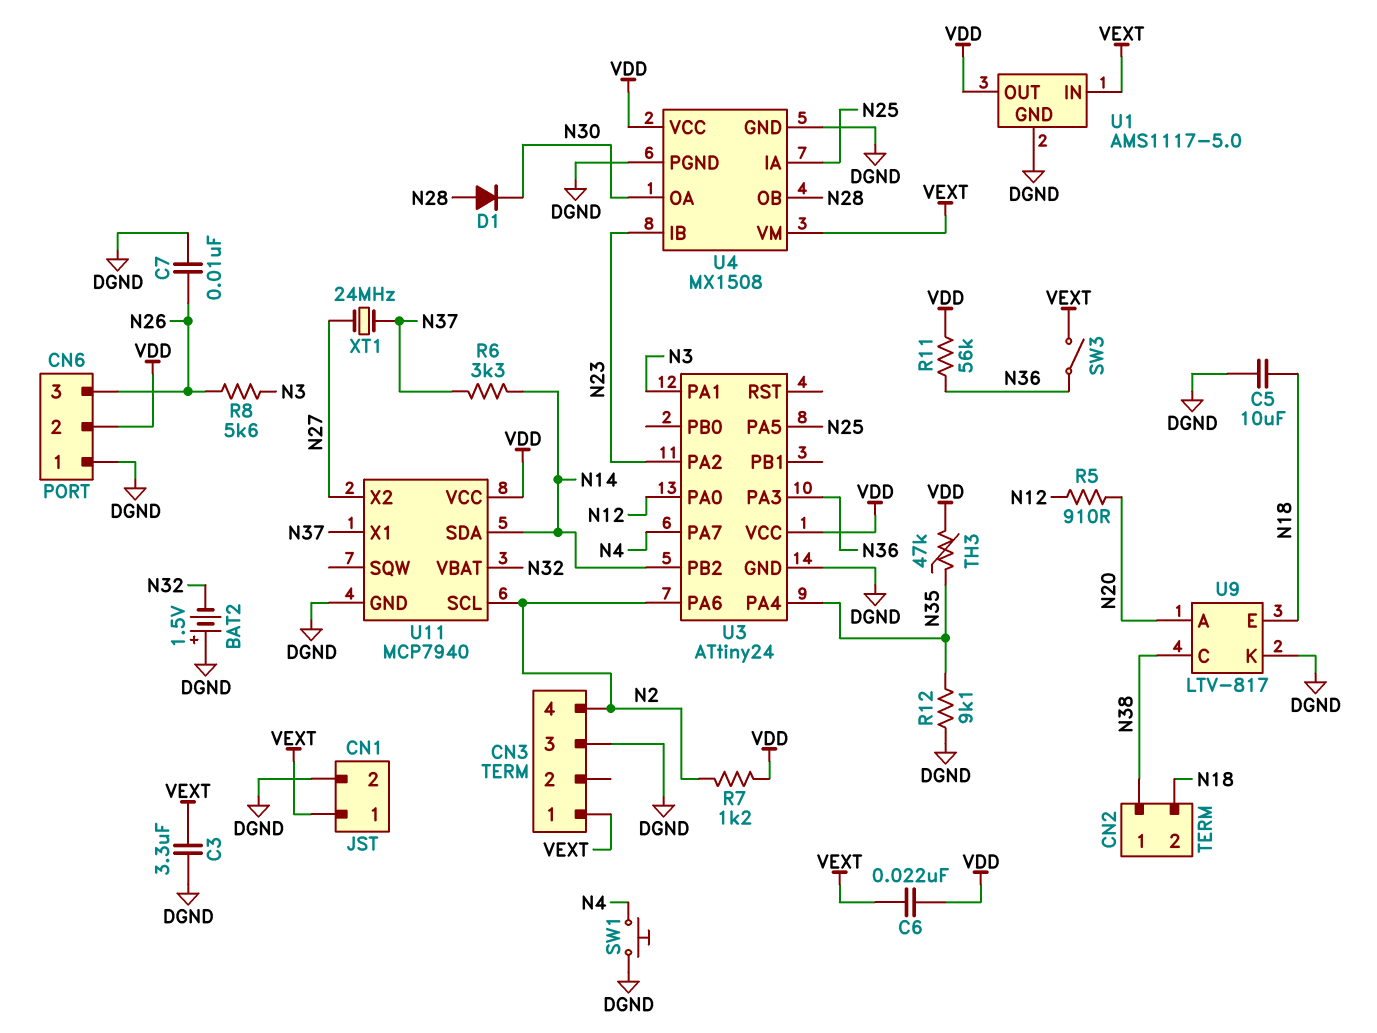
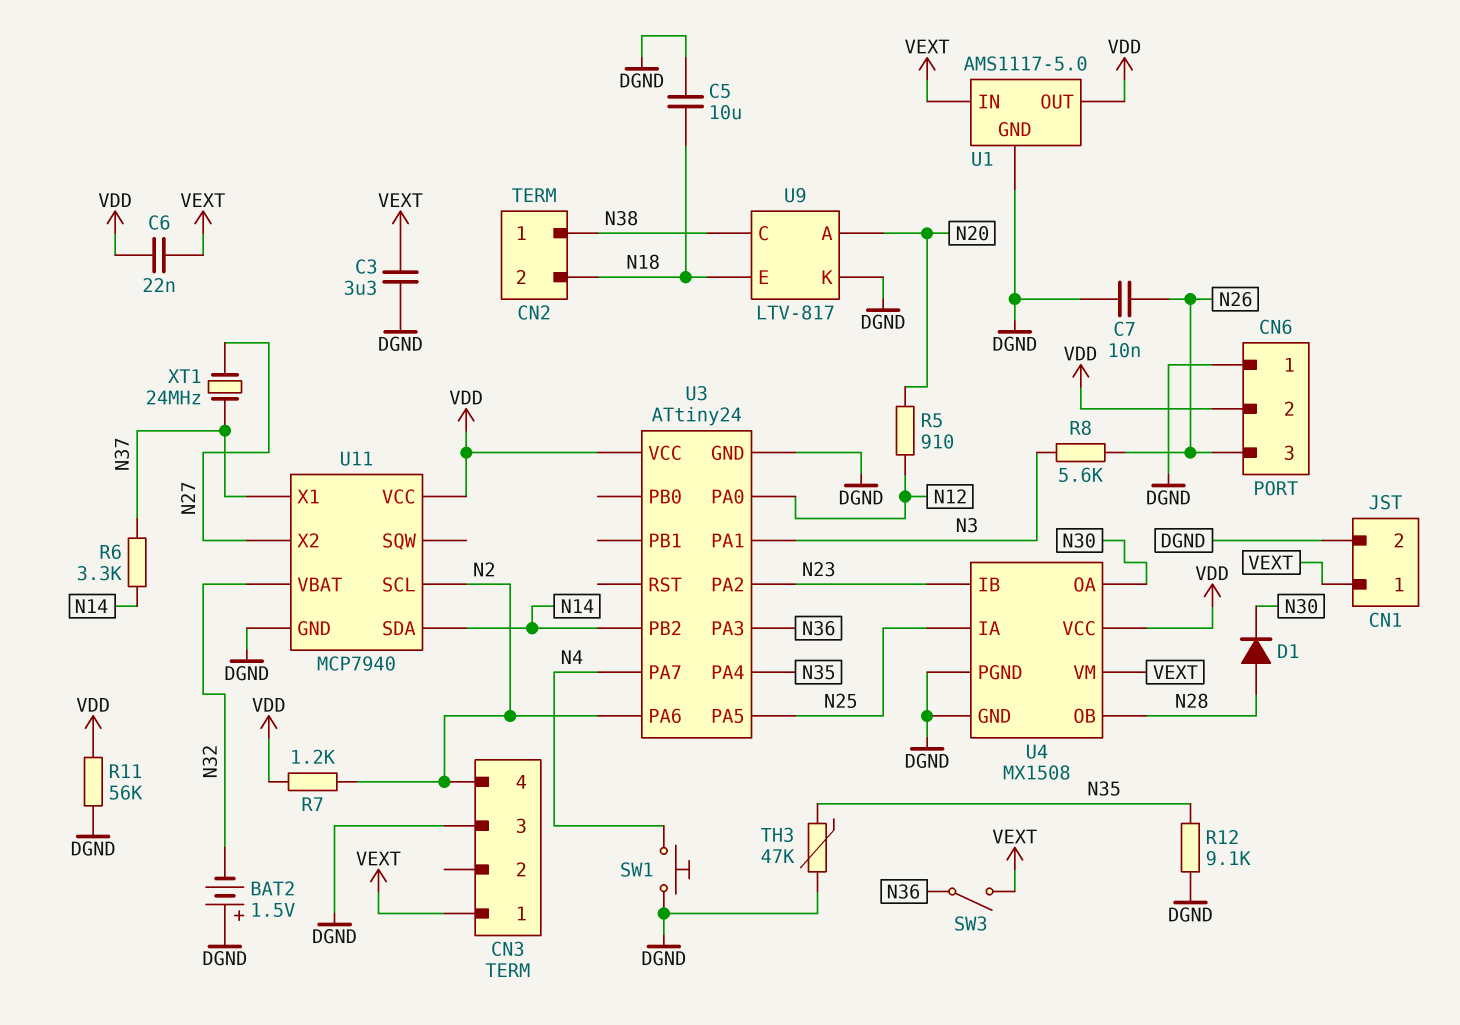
R11: 56k (N36, VDD) -> 56k (DGND, VDD)
TH3: 47k (N35, VDD) -> 47k (DGND, N35)

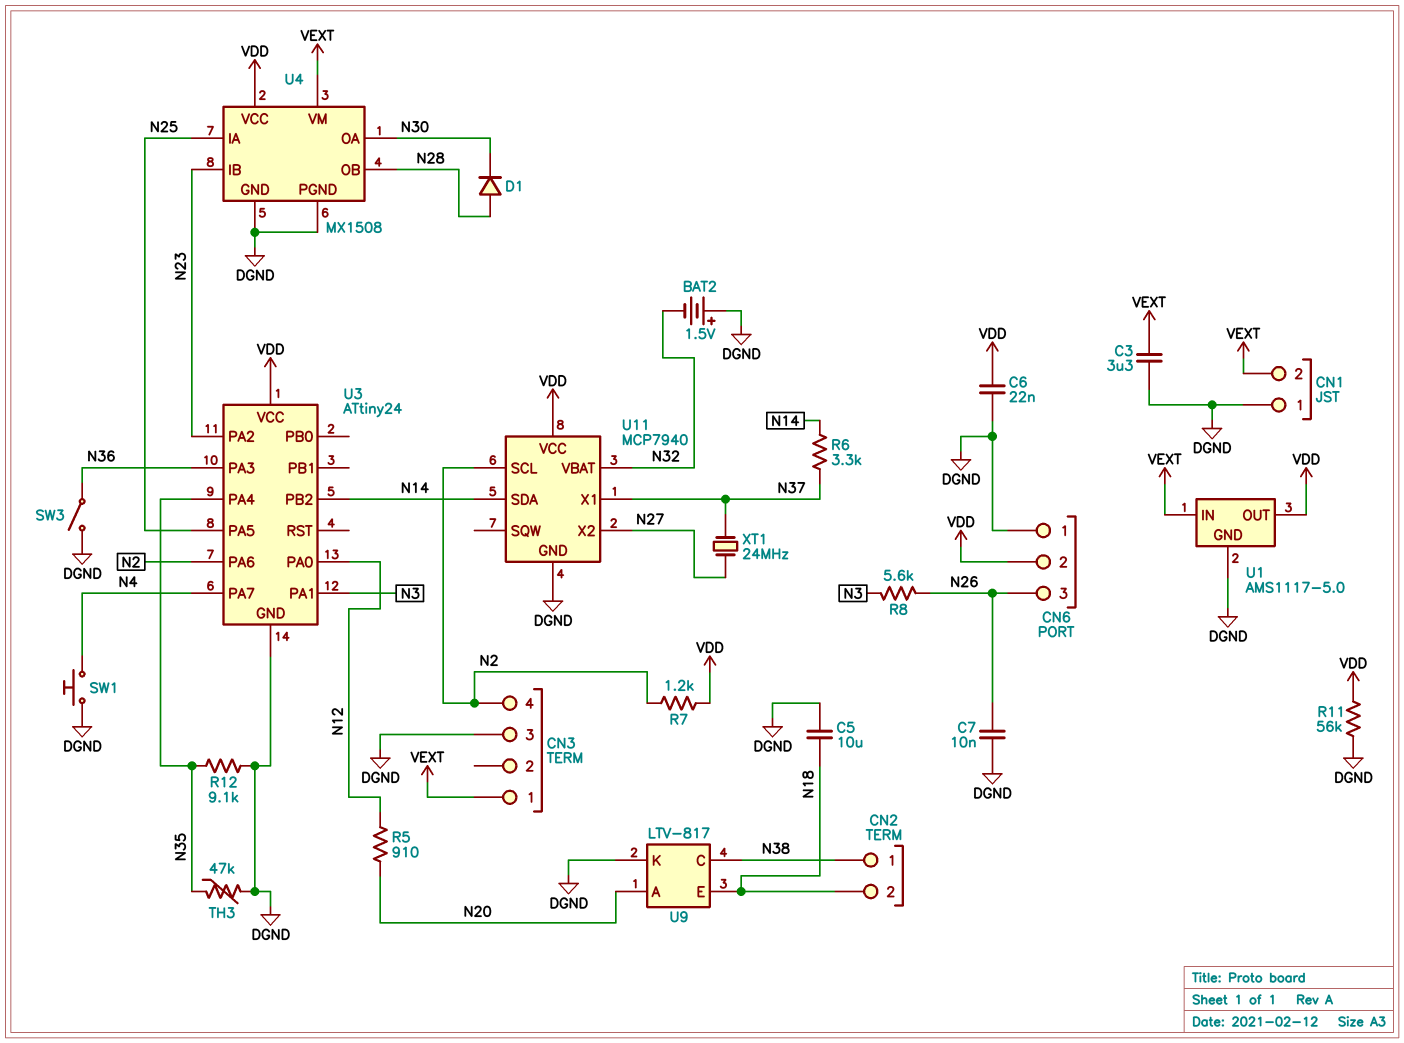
C6: 22nF (VDD, VEXT) -> 22nF (DGND, VDD)
CN1 pin 1: VEXT -> DGND
CN1 pin 2: DGND -> VEXT
SW3: switch (N36, VEXT) -> switch (DGND, N36)

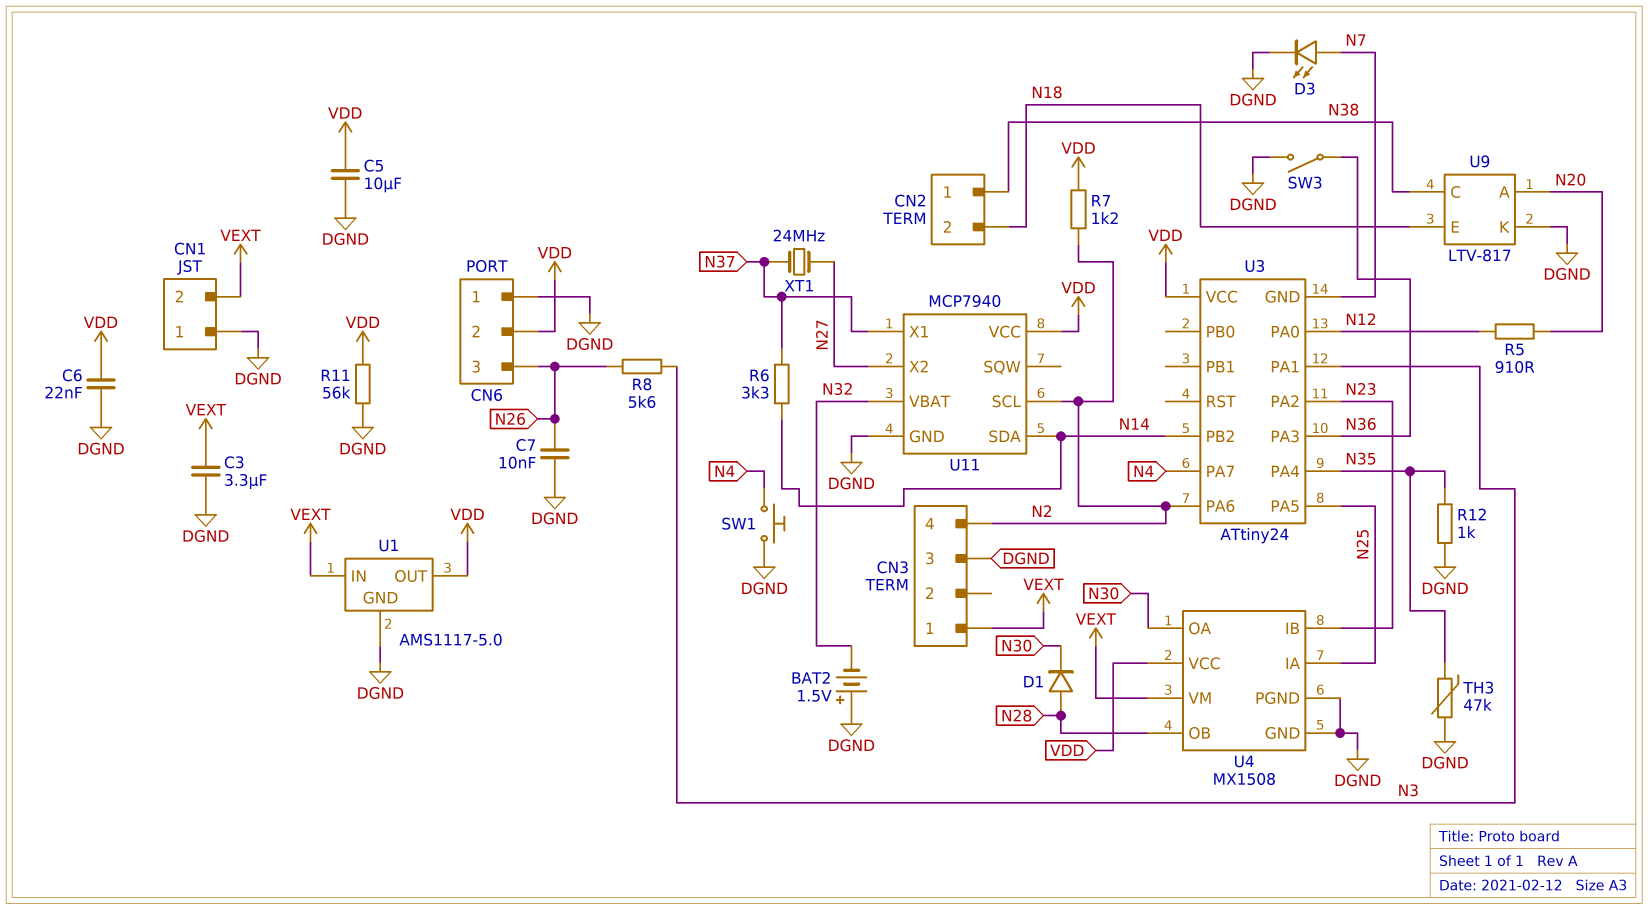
C5: 10uF (DGND, N18) -> 10uF (DGND, VDD)
D3: none -> LED (A N7, K DGND)
R12: 9.1k (DGND, N35) -> 1k (DGND, N35)
U3 pin GND: DGND -> N7

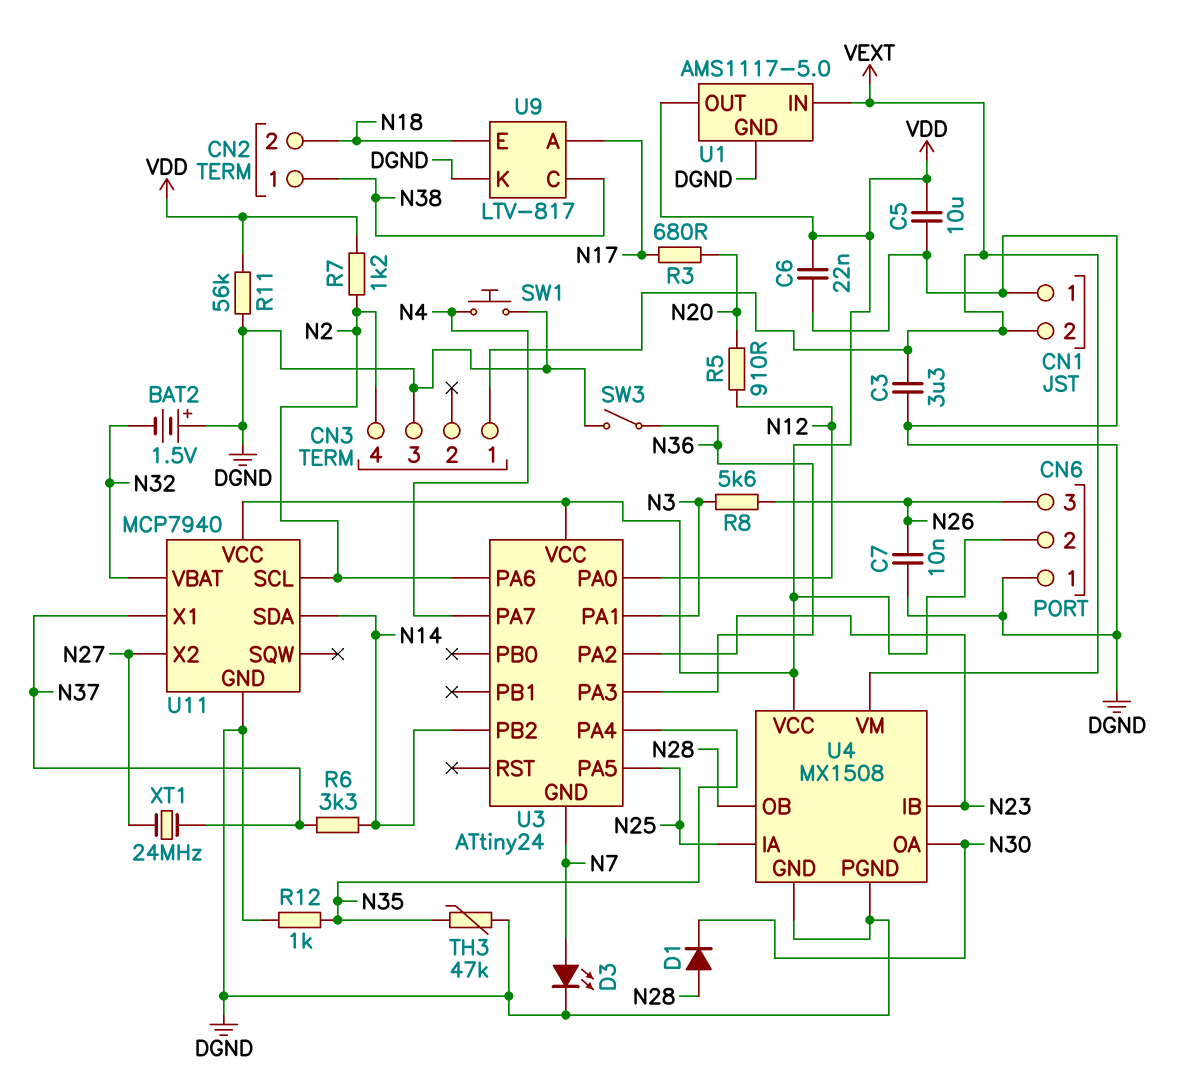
R3: none -> 680 (N17, N20)
U9 pin A: N20 -> N17

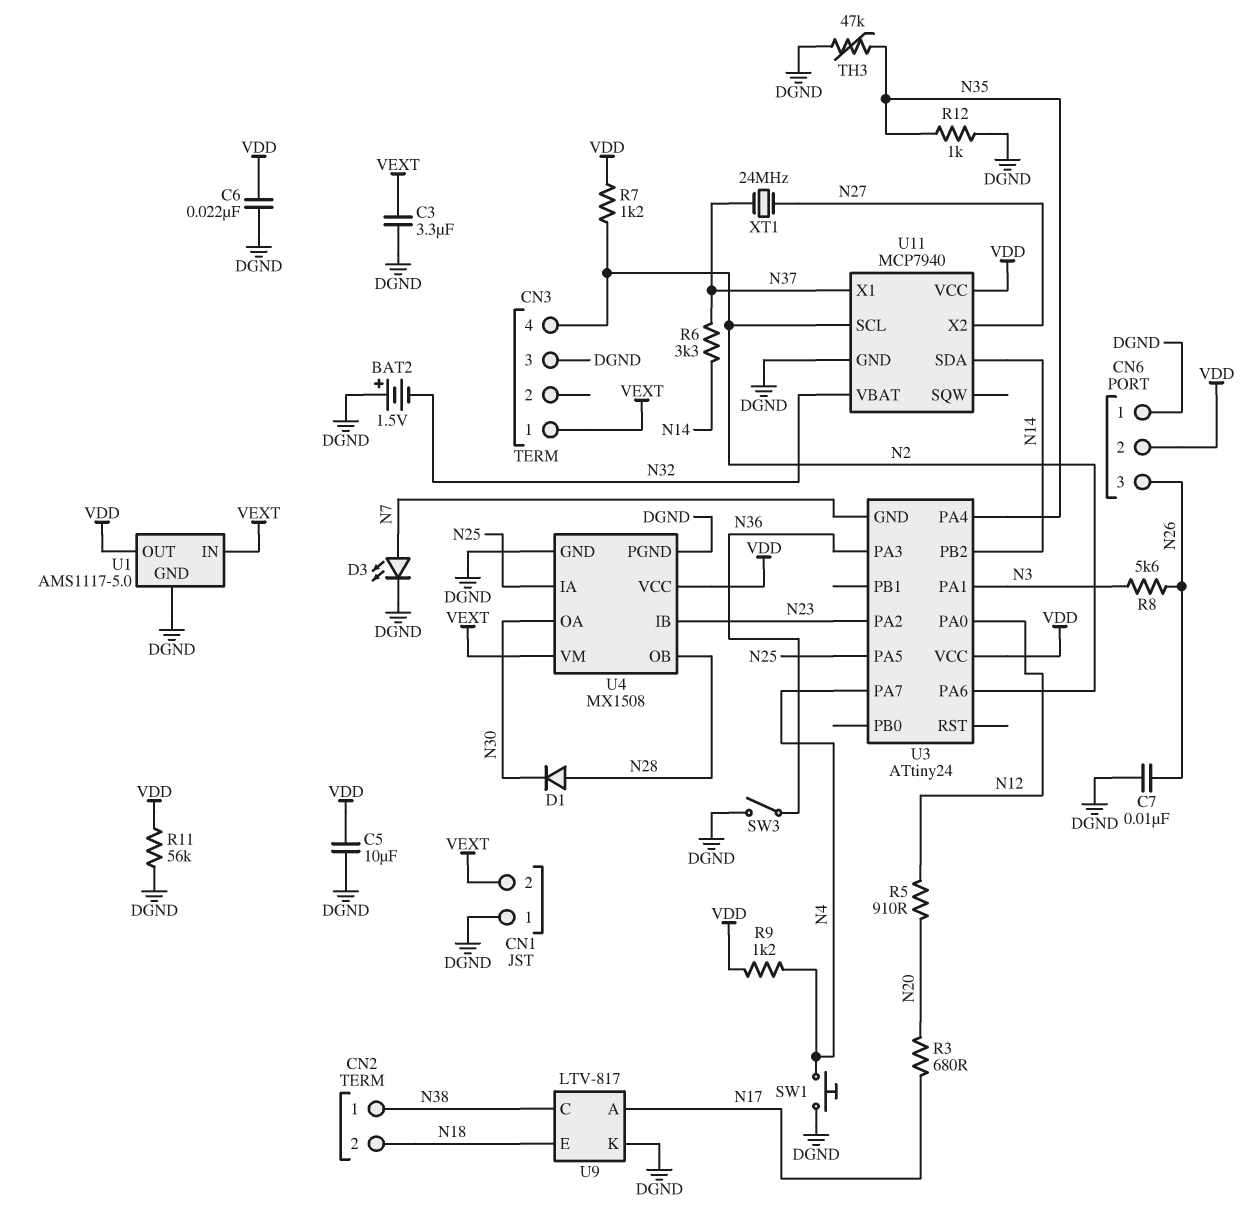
R9: none -> 1.2k (N4, VDD)

